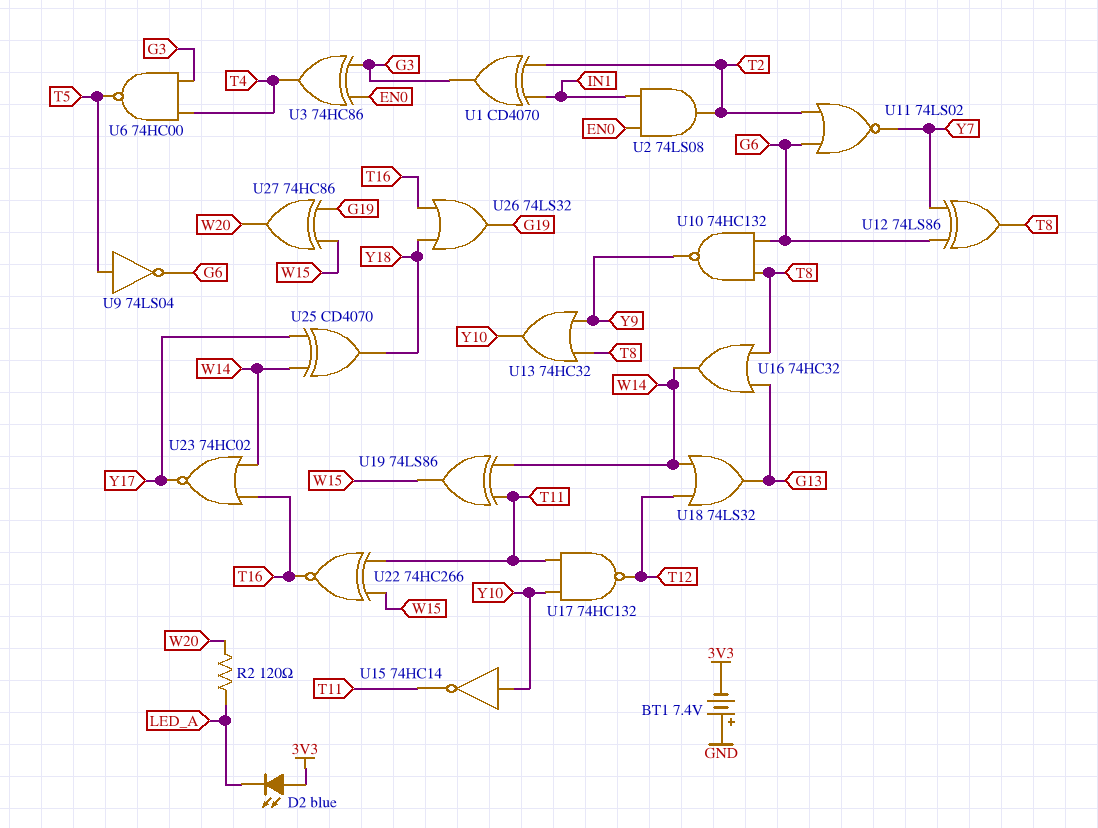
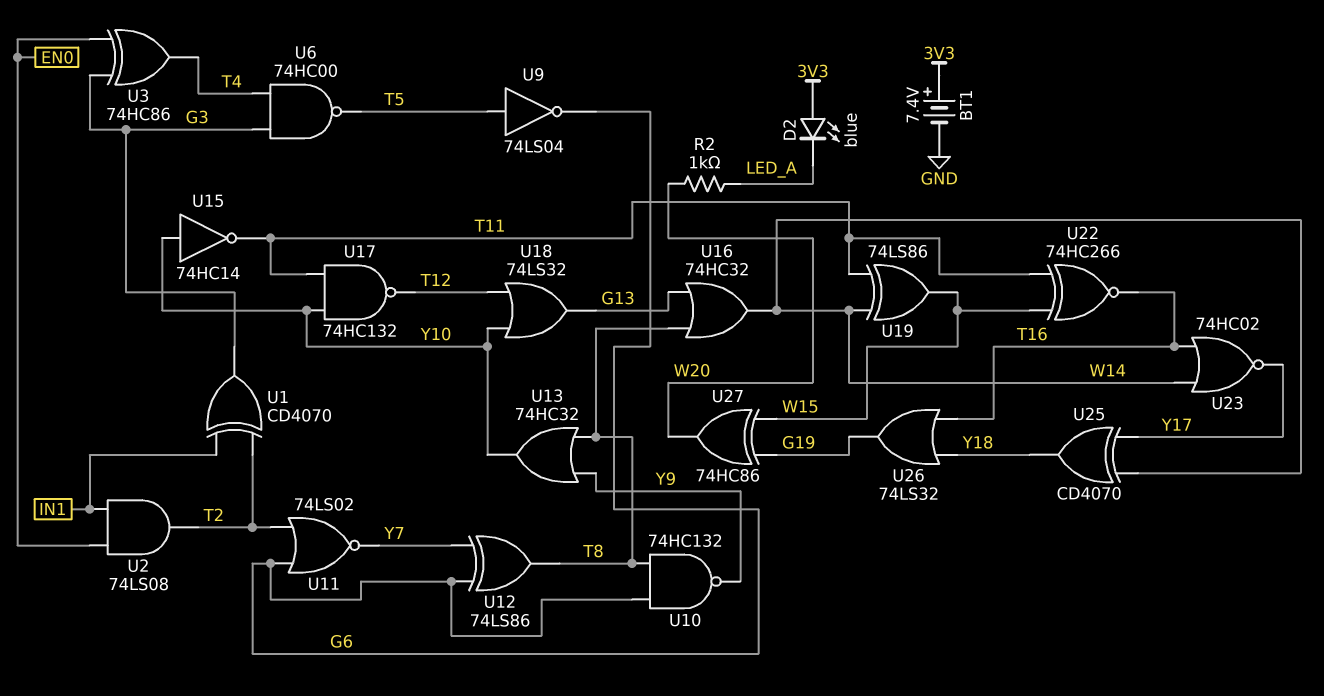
BT1: 7.4V (plus GND, minus 3V3) -> 7.4V (plus 3V3, minus GND)
R2: 120 (LED_A, W20) -> 1k (LED_A, W20)
U18: OR 74LS32 (in T12, in W14, out G13) -> OR 74LS32 (in T12, in Y10, out G13)

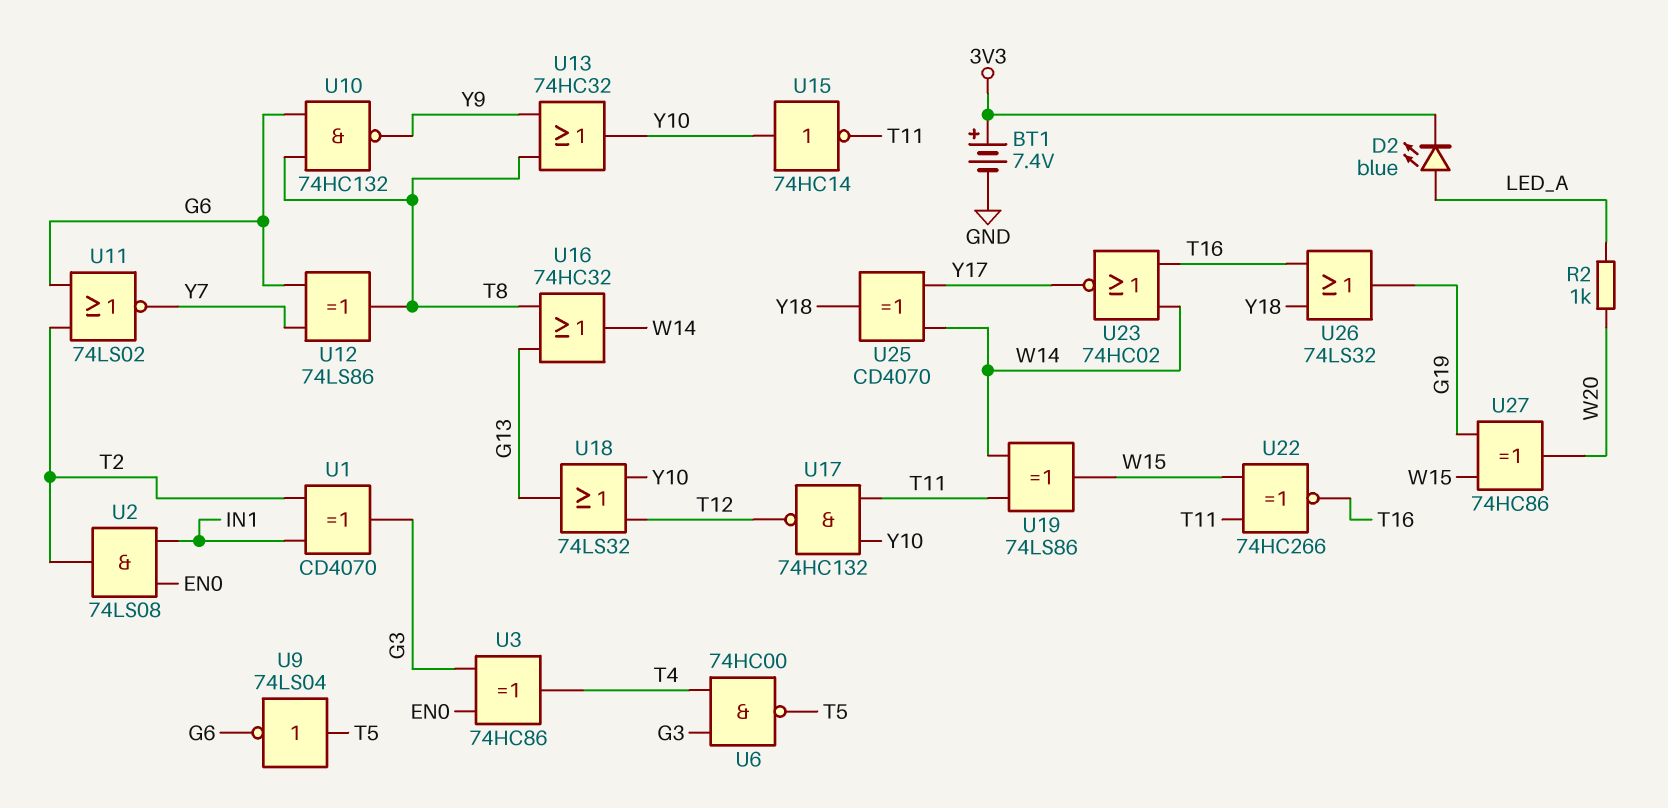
D2: LED blue (A 3V3, K LED_A) -> LED blue (A LED_A, K 3V3)

